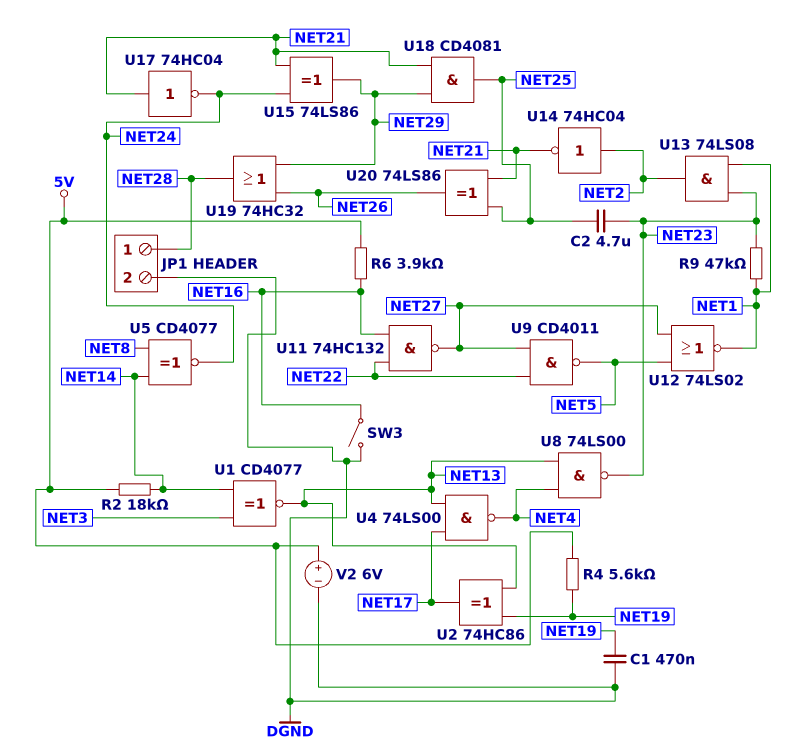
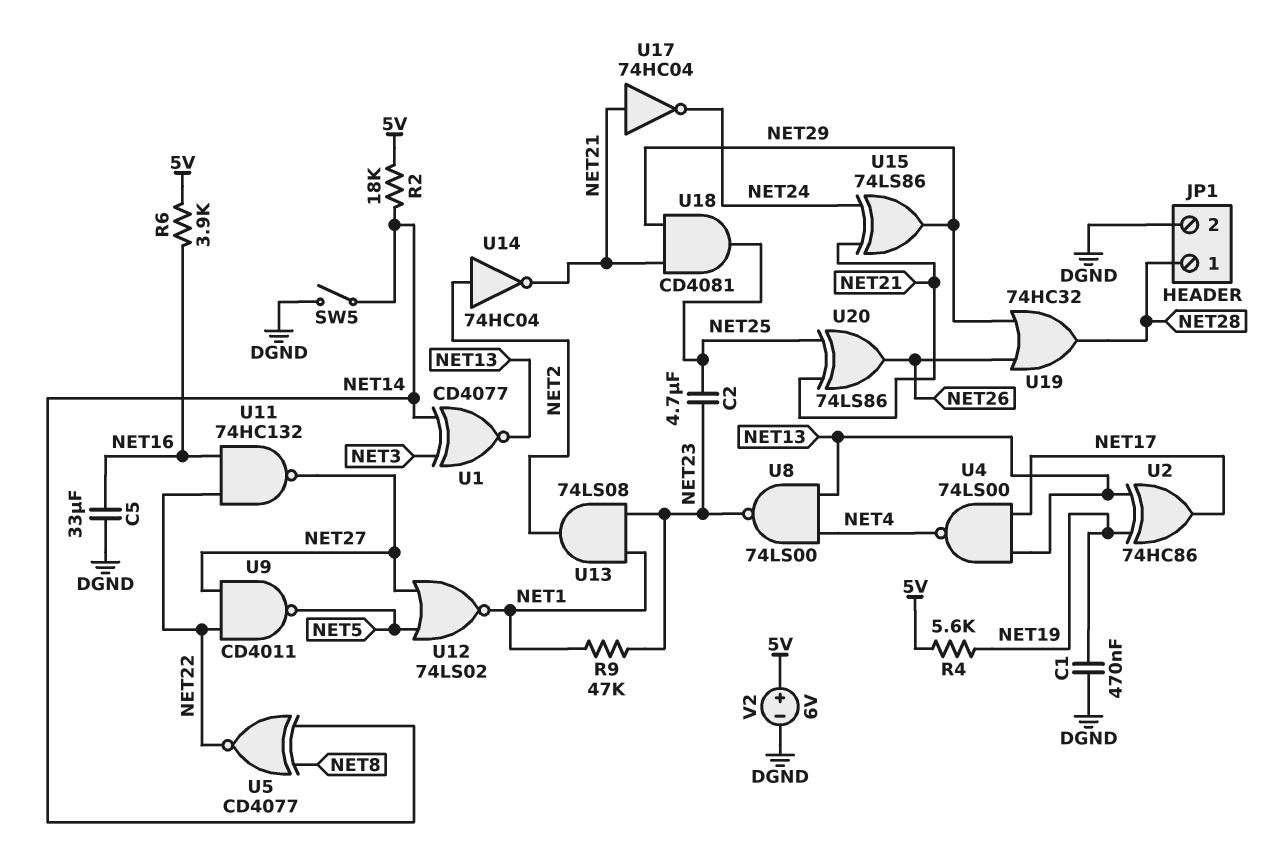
C5: none -> 33uF (DGND, NET16)
SW3: switch (DGND, NET16) -> none
SW5: none -> switch (DGND, NET14)
U5: XNOR CD4077 (in NET8, in NET14, out NET24) -> XNOR CD4077 (in NET8, in NET14, out NET22)

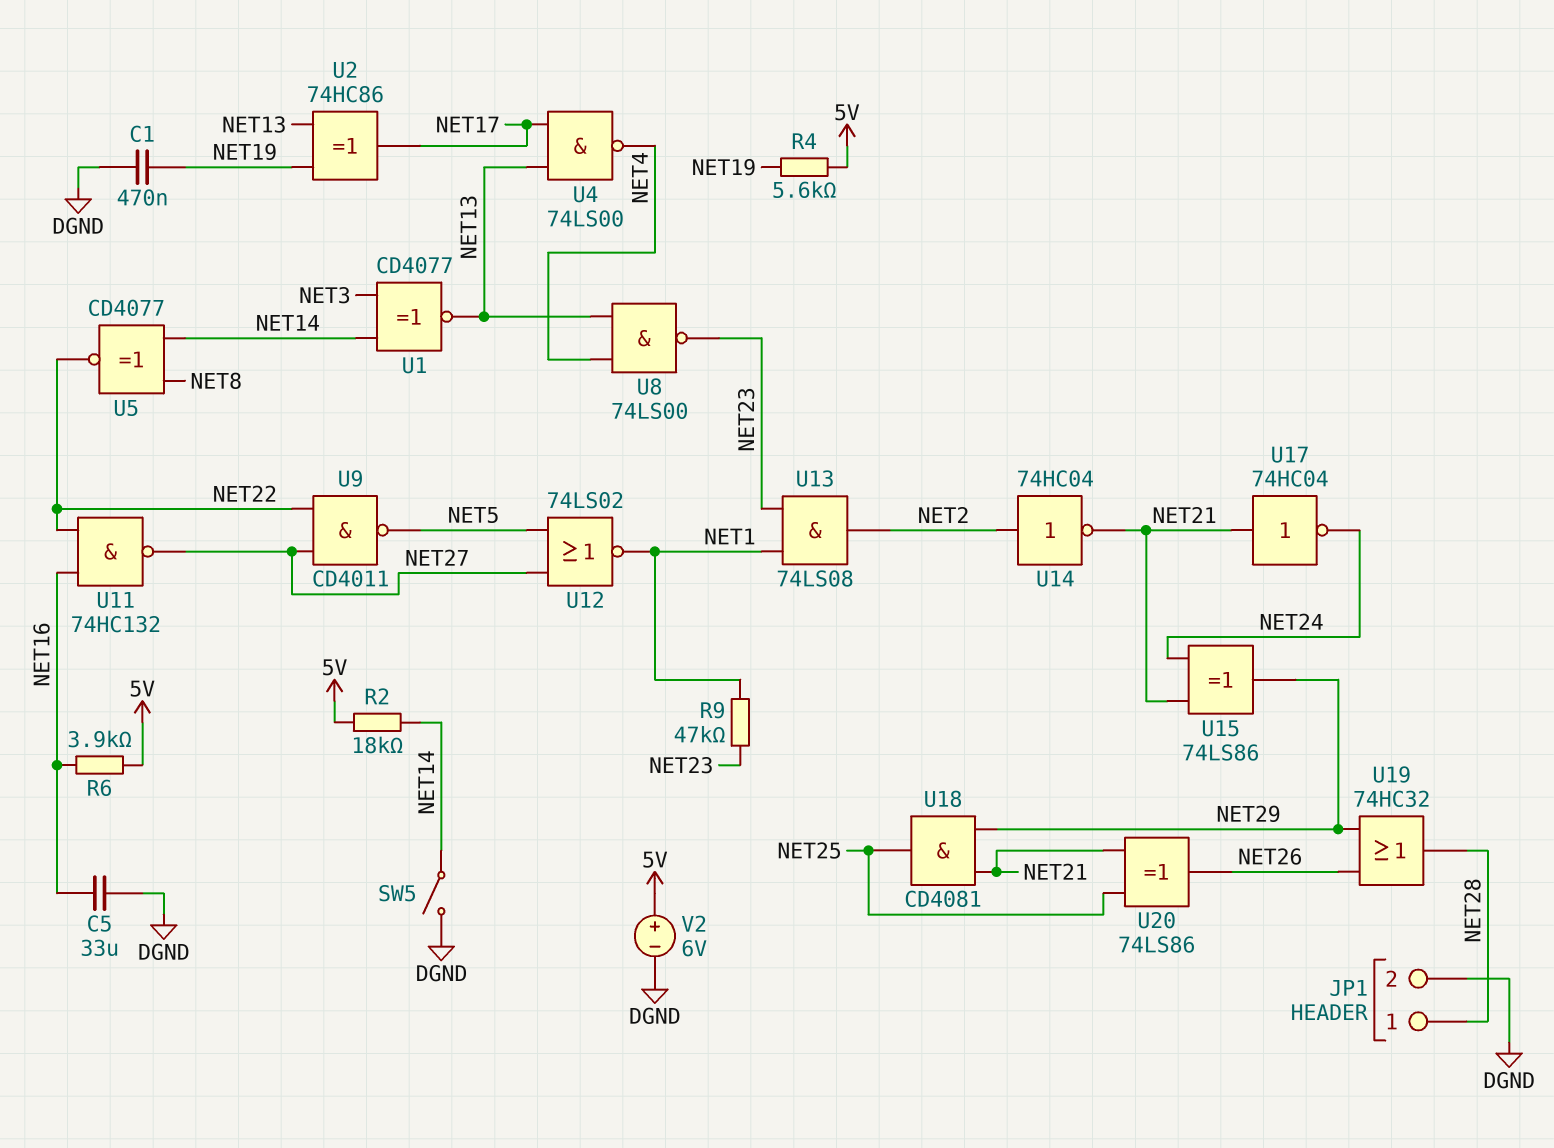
C2: 4.7uF (NET23, NET25) -> none

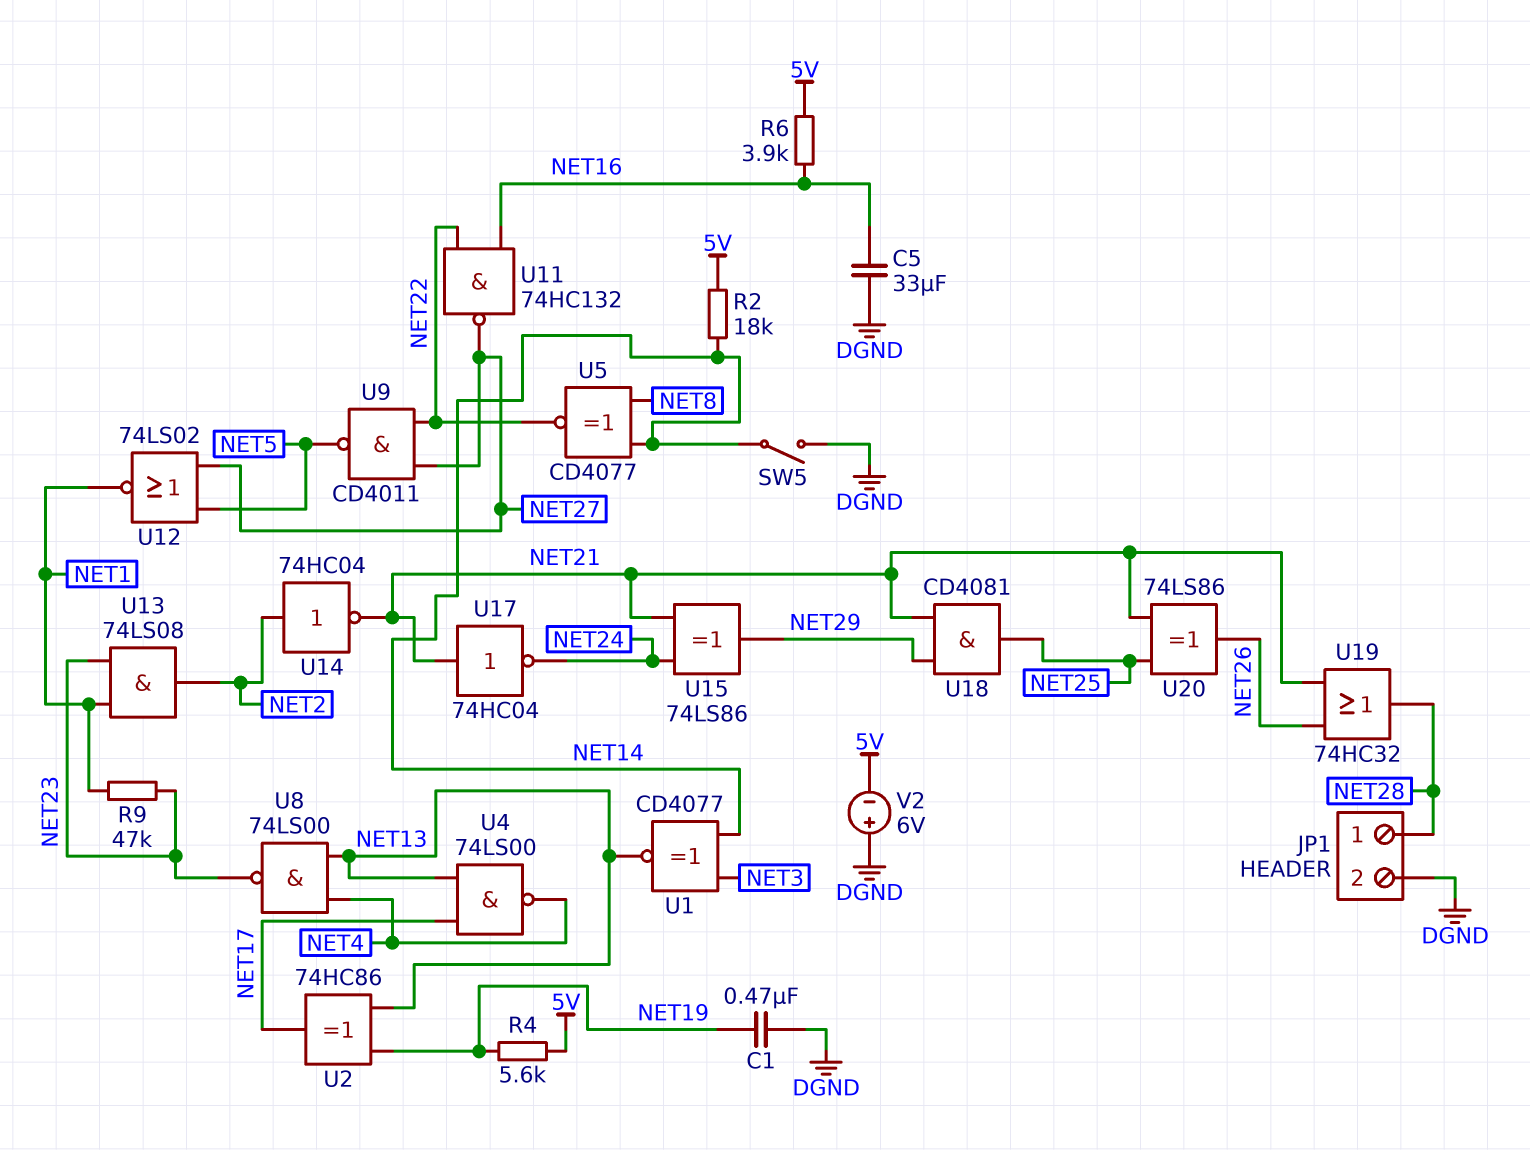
U19: OR 74HC32 (in NET26, in NET29, out NET28) -> OR 74HC32 (in NET21, in NET26, out NET28)
V2: 6V (plus 5V, minus DGND) -> 6V (plus DGND, minus 5V)

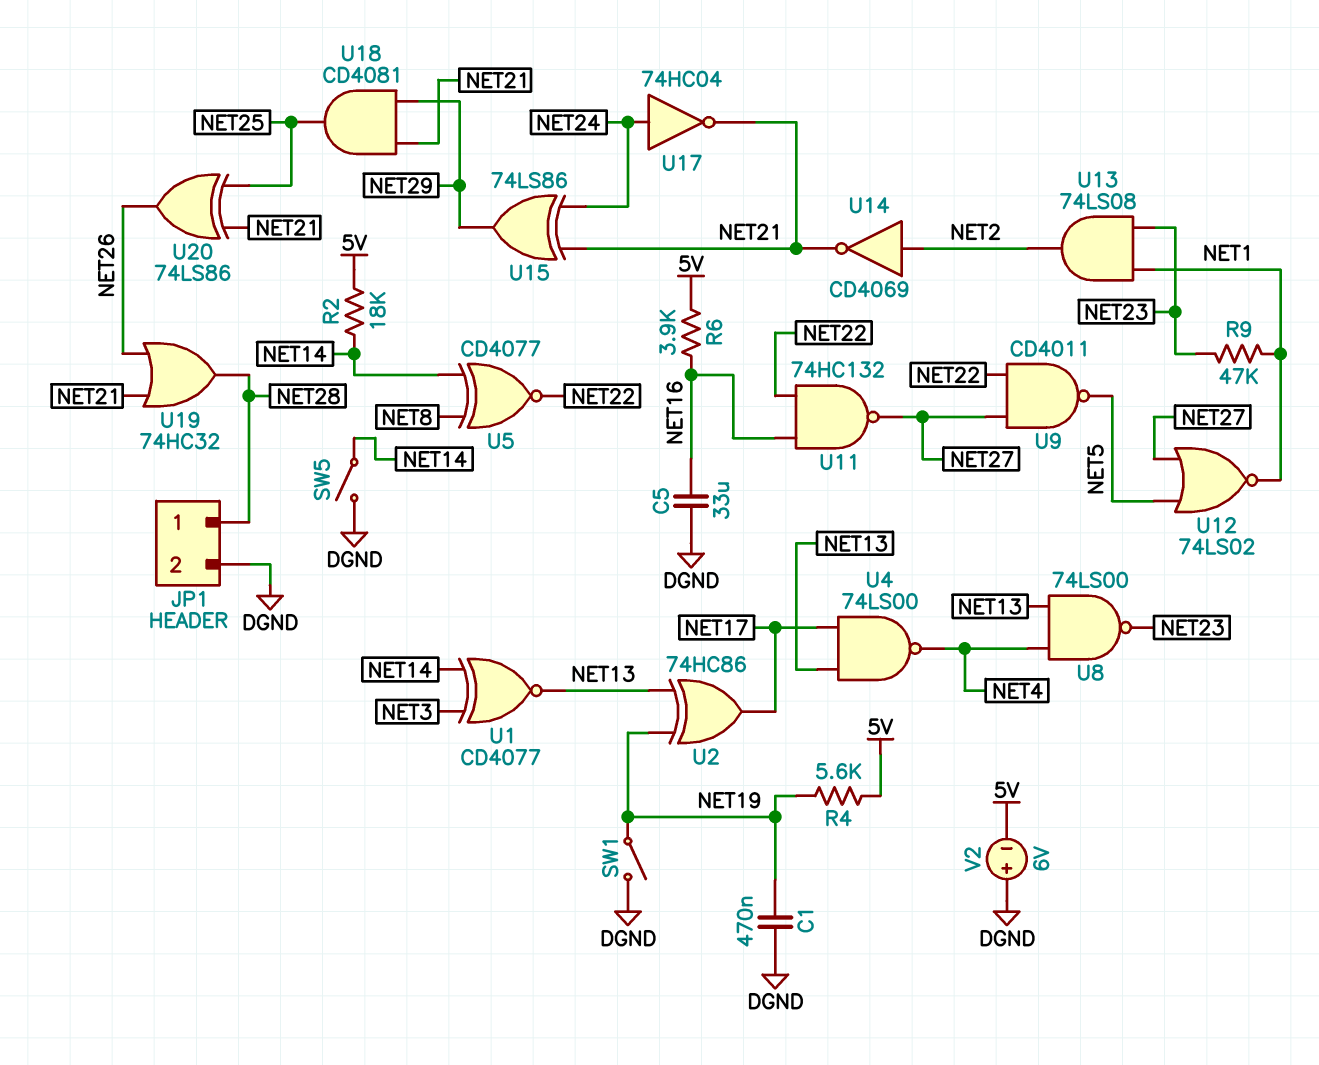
SW1: none -> switch (DGND, NET19)
U14: NOT 74HC04 (in NET2, out NET21) -> NOT CD4069 (in NET2, out NET21)
U17: NOT 74HC04 (in NET21, out NET24) -> NOT 74HC04 (in NET24, out NET21)

